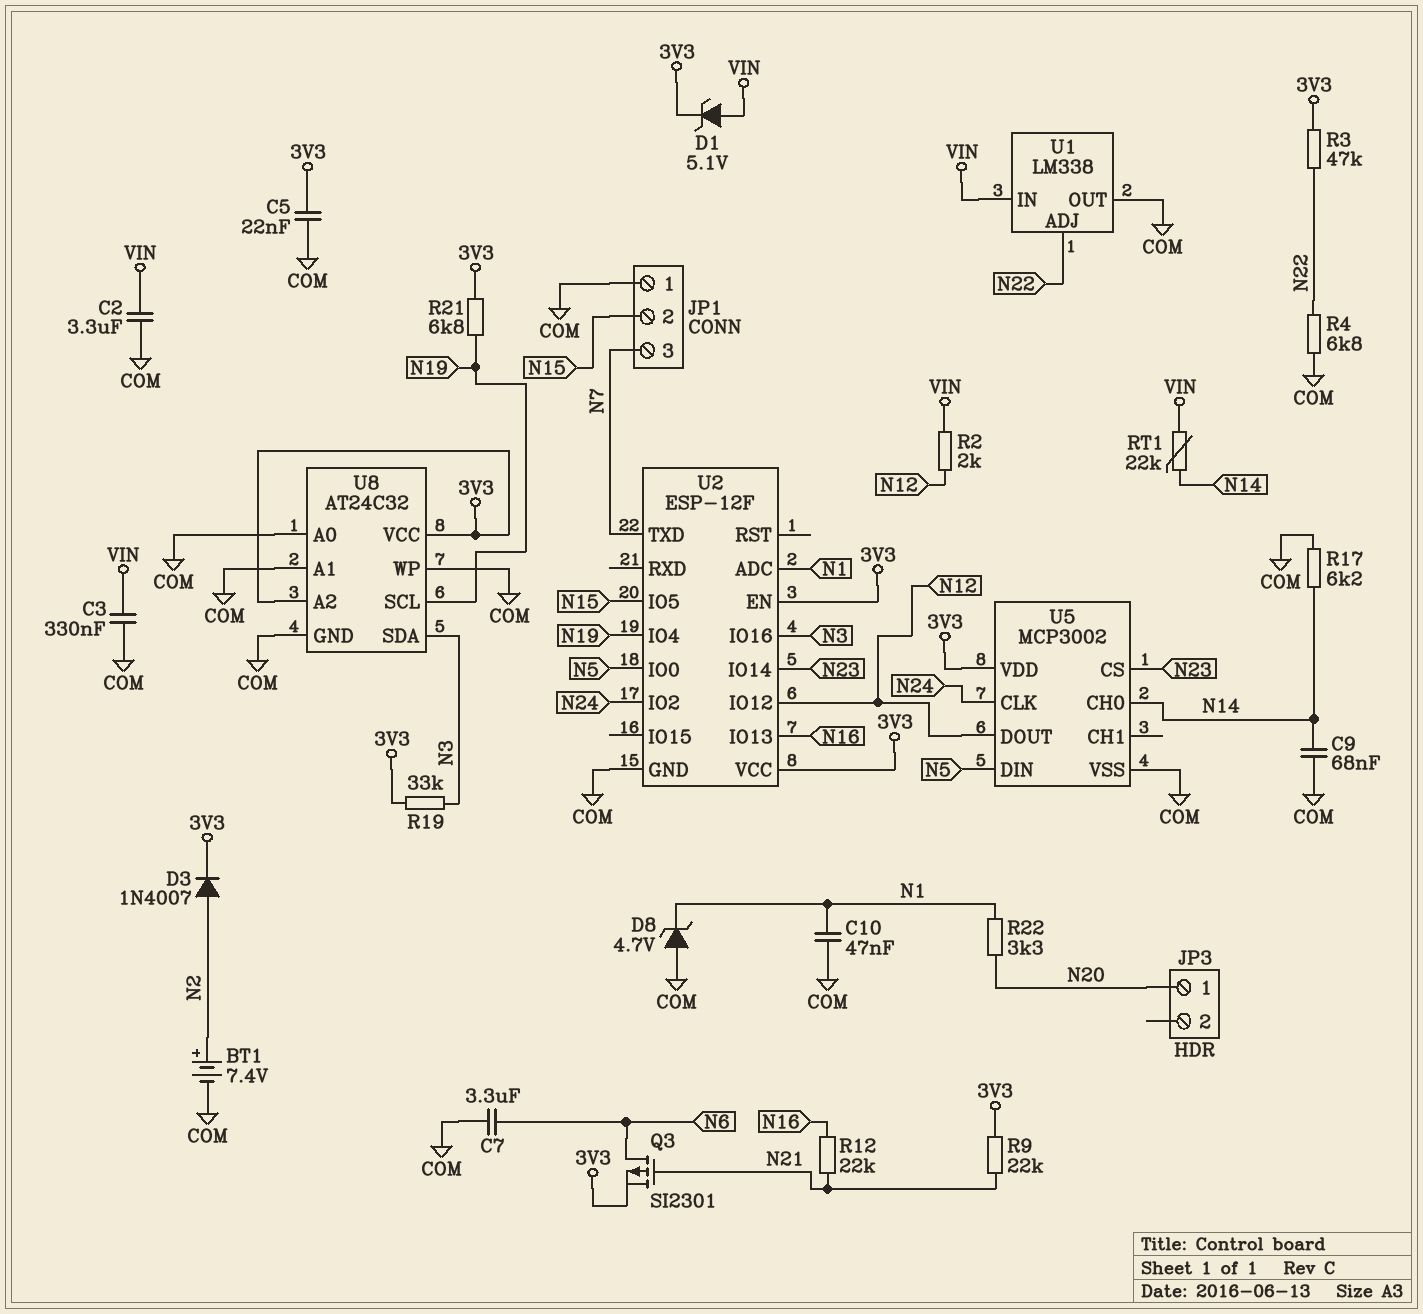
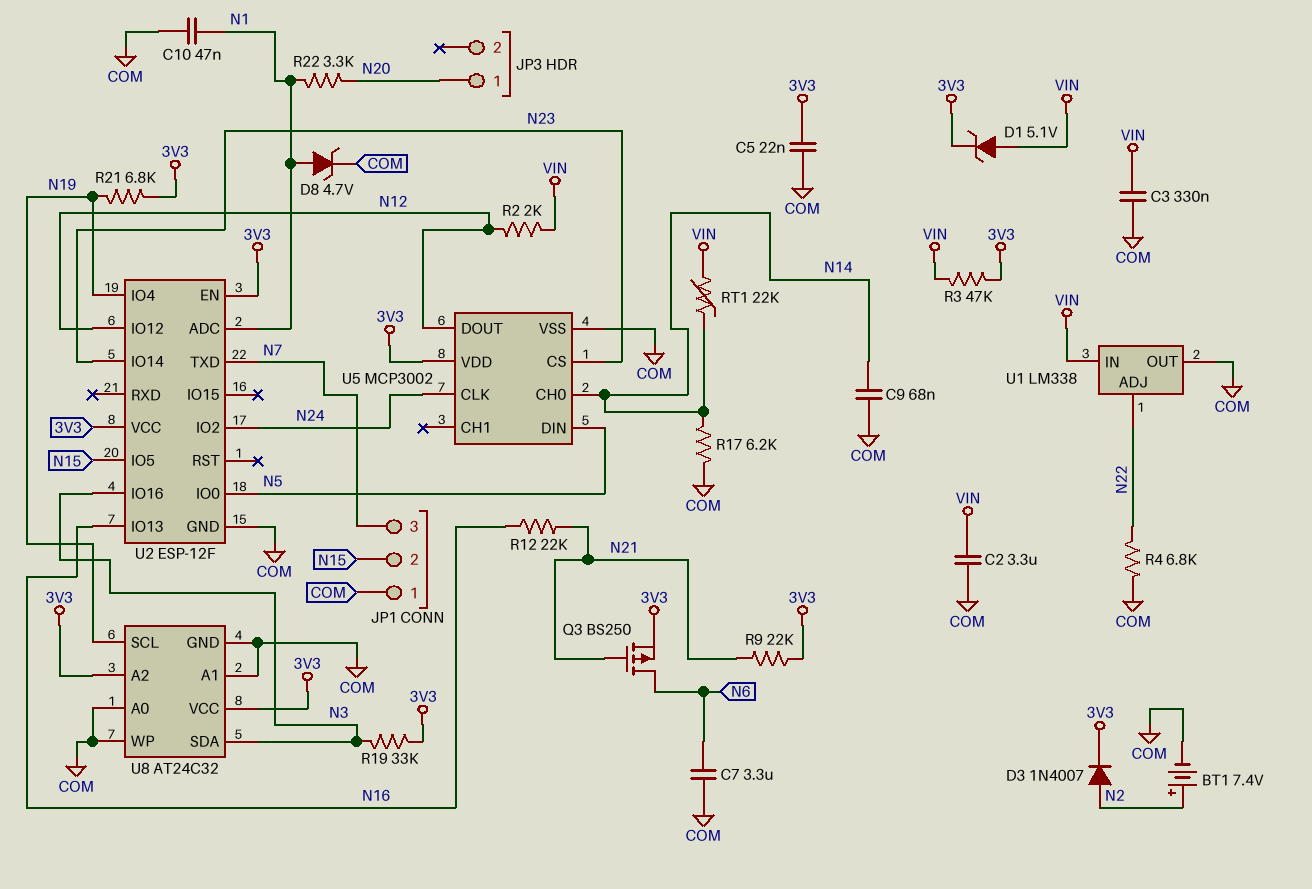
D8: zener 4.7V (A COM, K N1) -> zener 4.7V (A N1, K COM)
Q3: PMOS SI2301 (G N21, D N6, S 3V3) -> PMOS BS250 (G N21, D N6, S 3V3)
R3: 47k (3V3, N22) -> 47k (3V3, VIN)

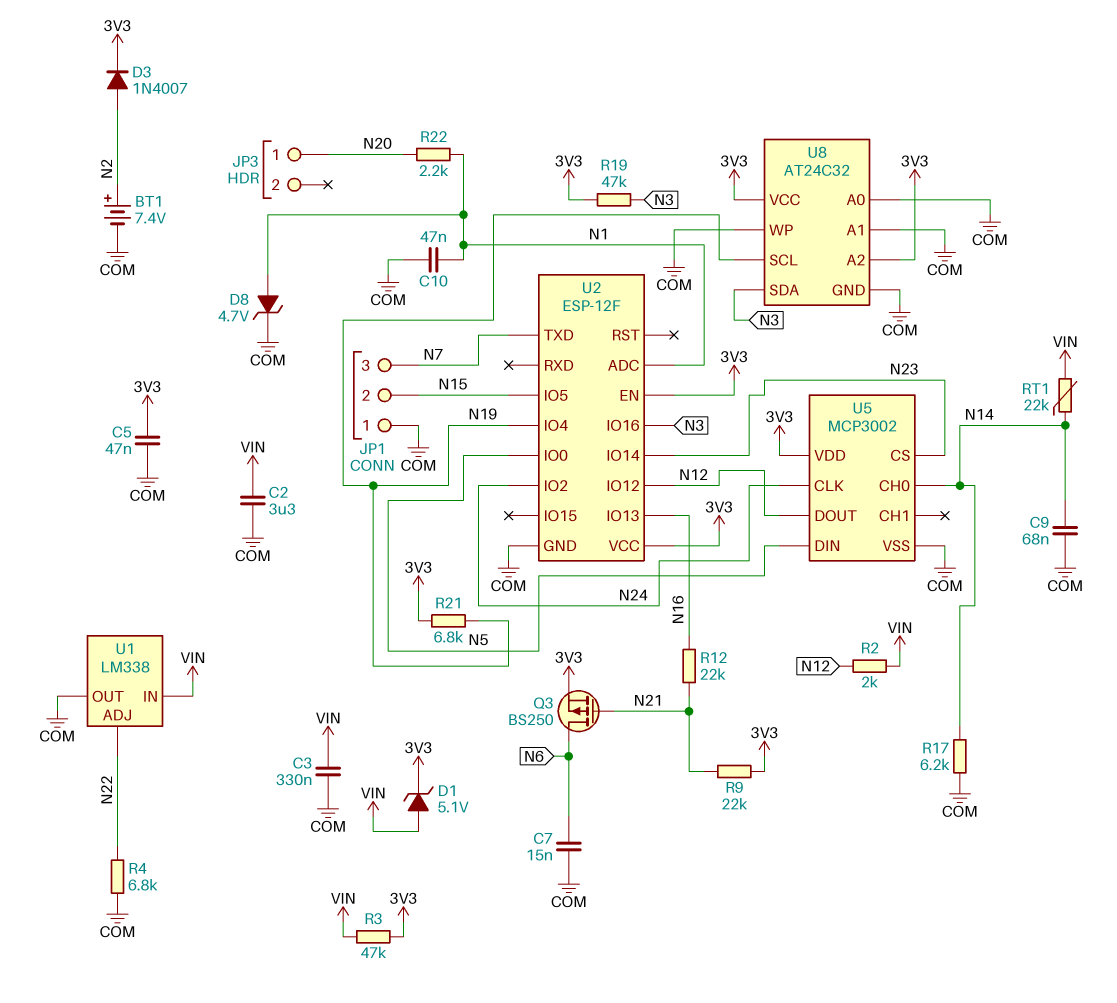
C5: 22nF (3V3, COM) -> 47nF (3V3, COM)
C7: 3.3uF (COM, N6) -> 15nF (COM, N6)
R19: 33k (3V3, N3) -> 47k (3V3, N3)
R22: 3.3k (N1, N20) -> 2.2k (N1, N20)

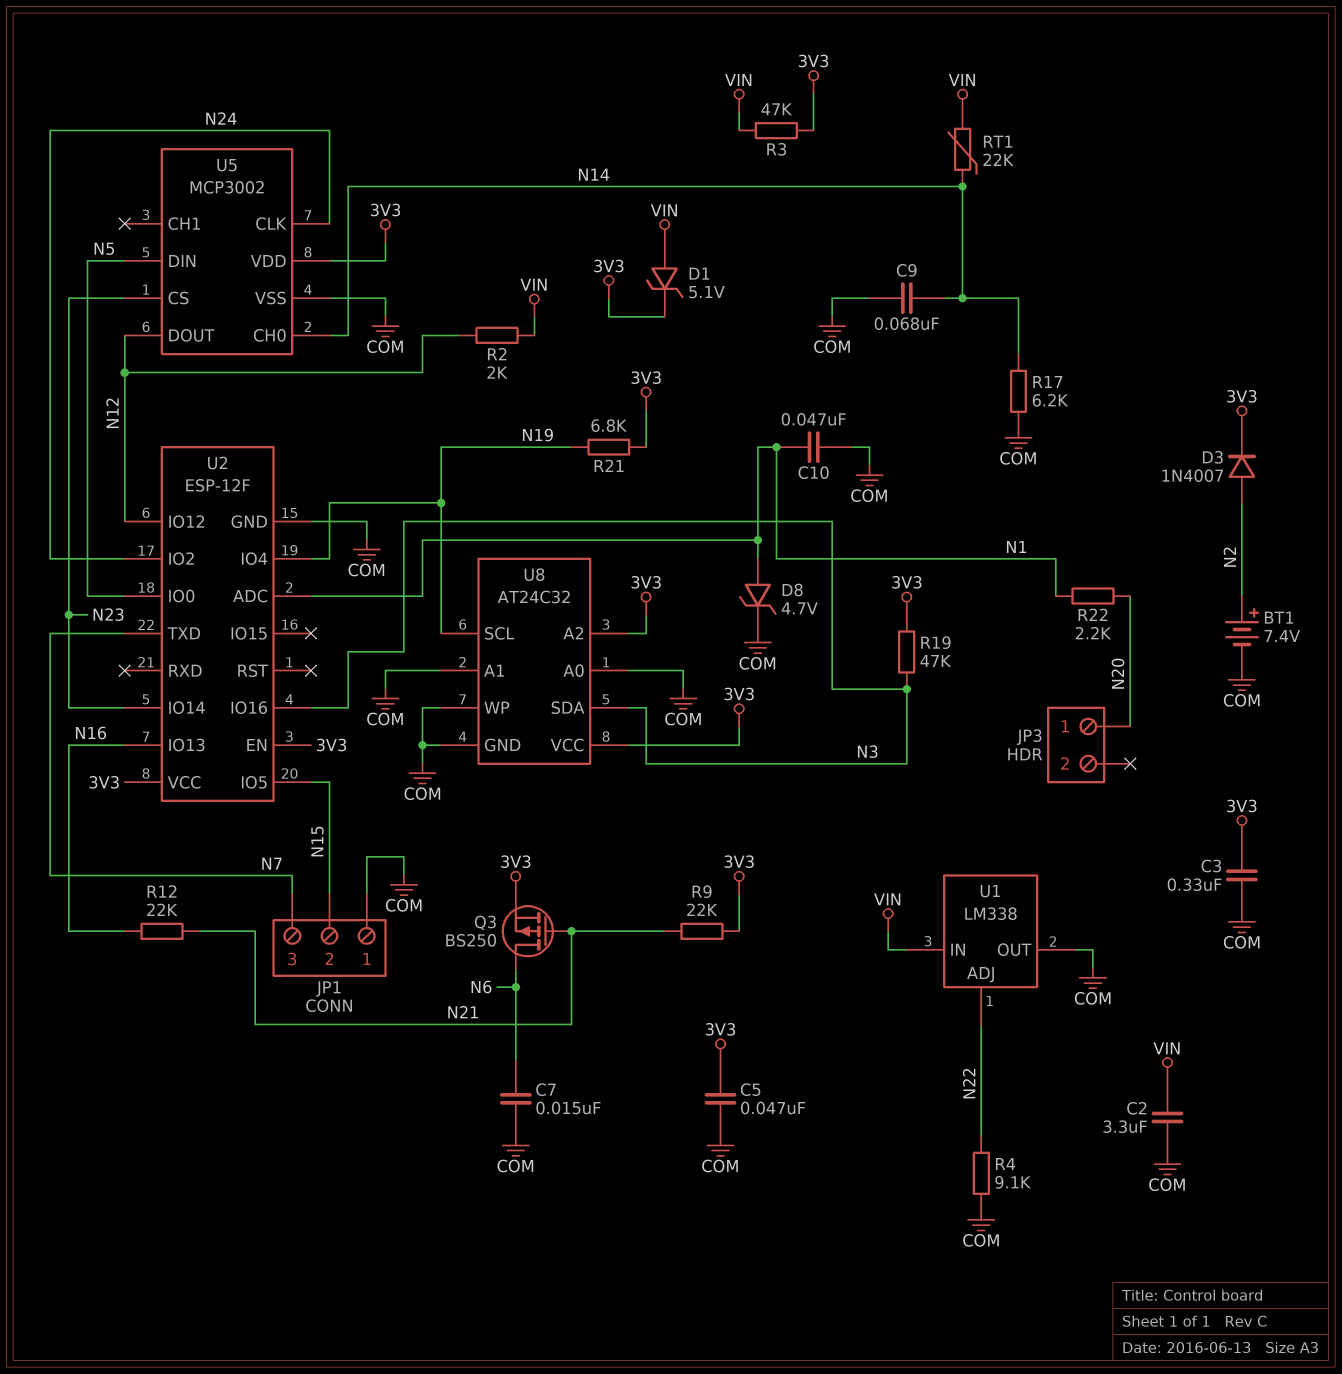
C3: 330nF (COM, VIN) -> 330nF (3V3, COM)
R4: 6.8k (COM, N22) -> 9.1k (COM, N22)

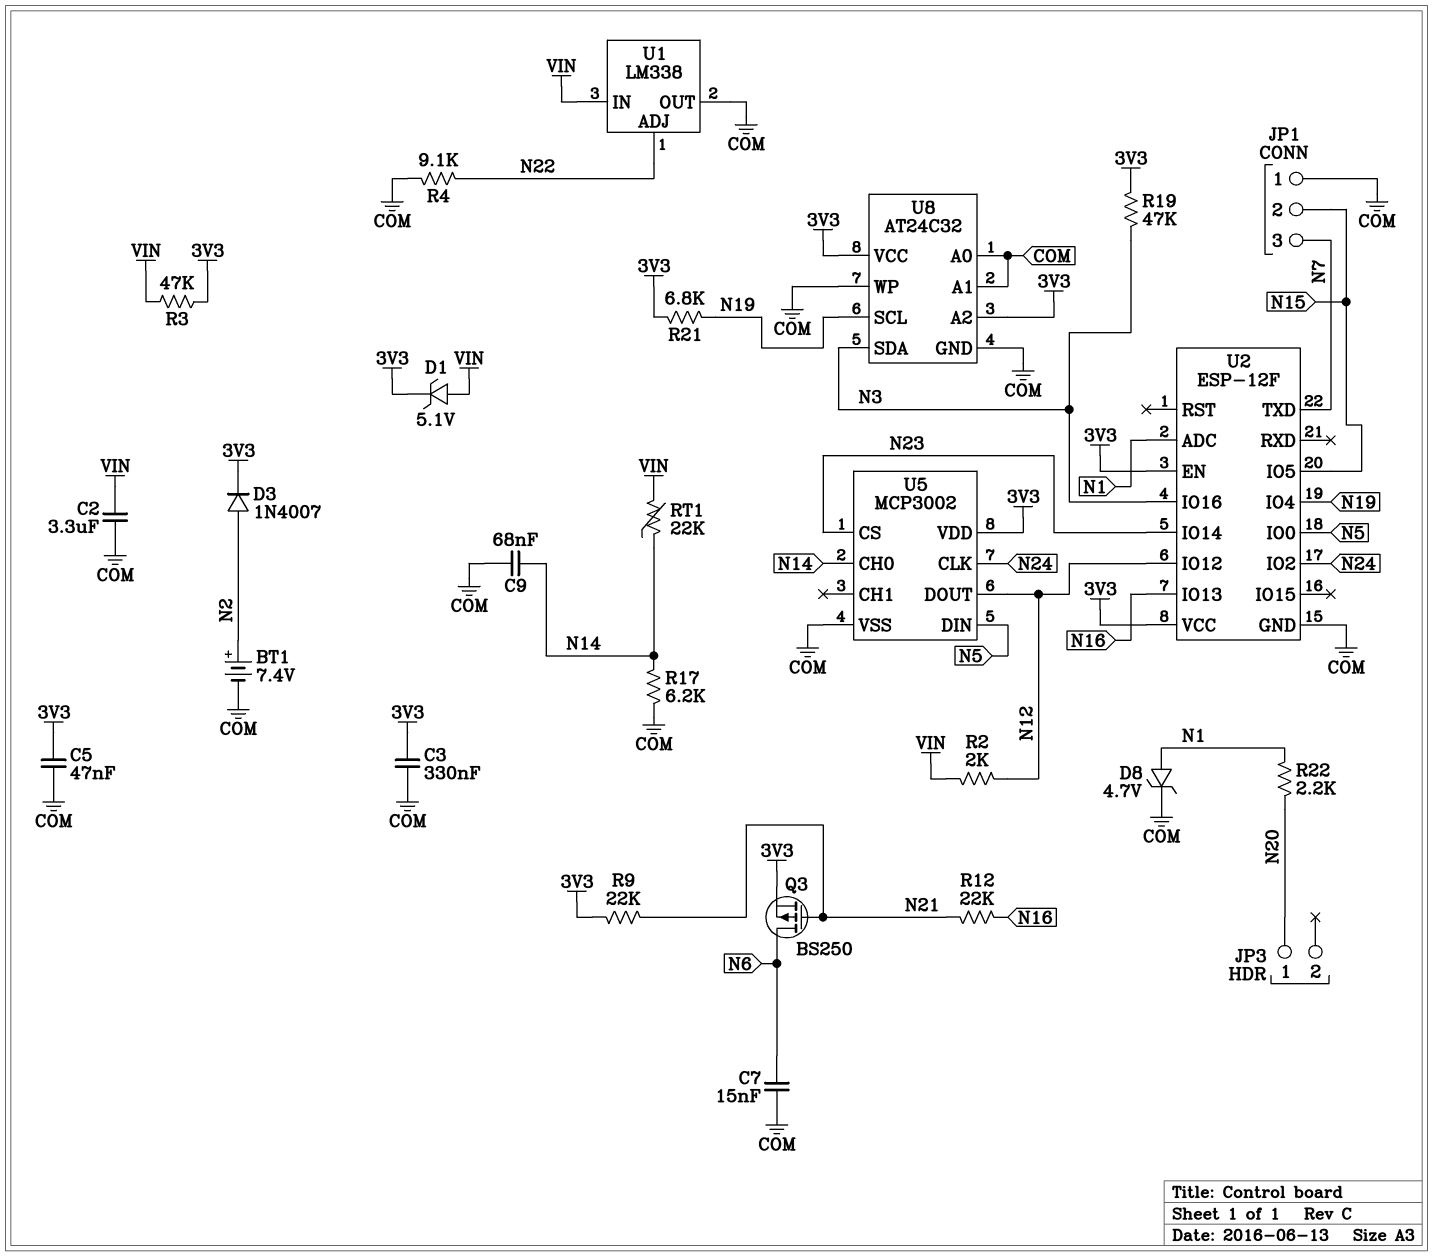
C10: 47nF (COM, N1) -> none

